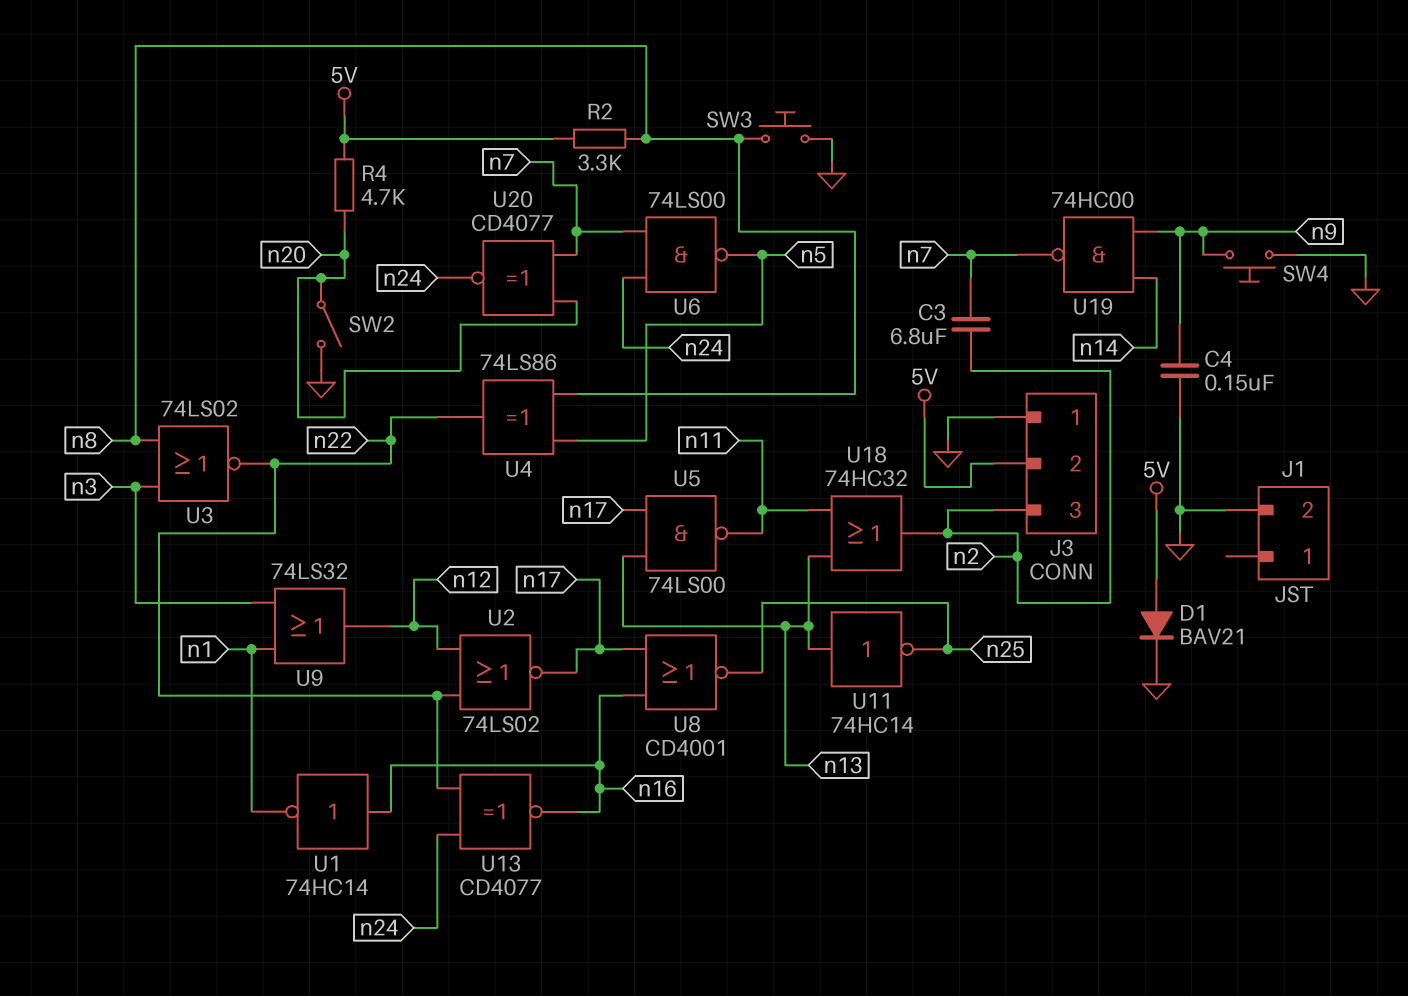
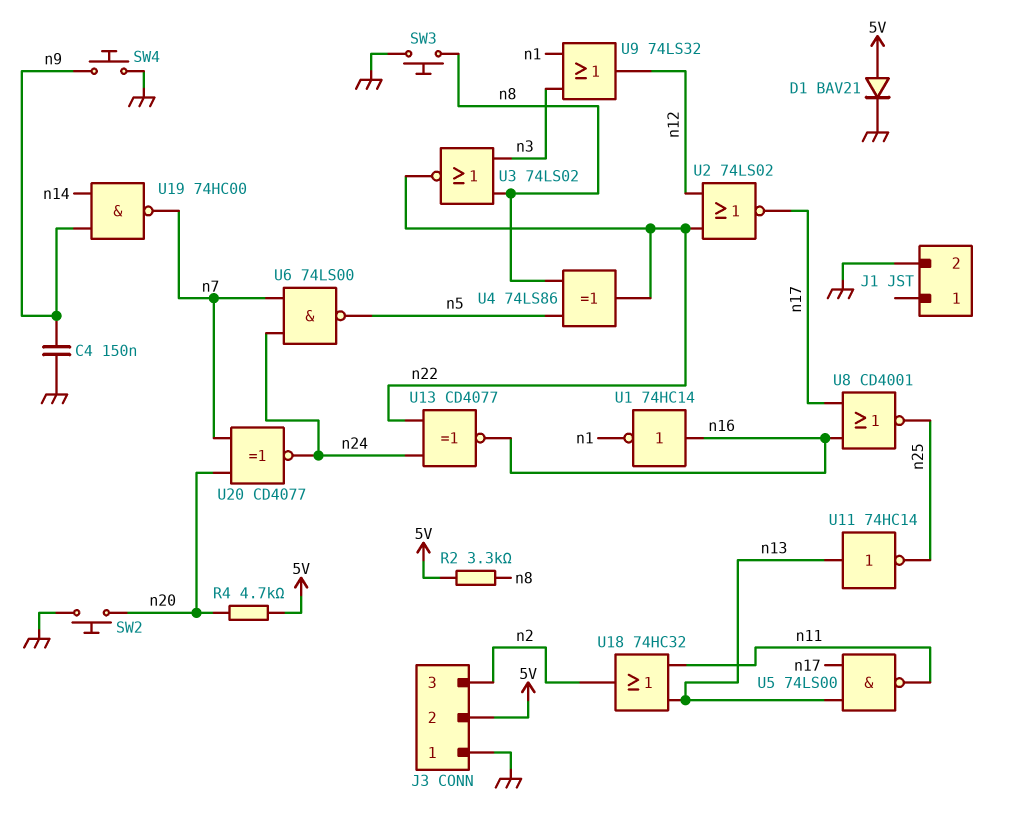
C3: 6.8uF (n2, n7) -> none
SW2: switch (GND, n20) -> button (GND, n20)

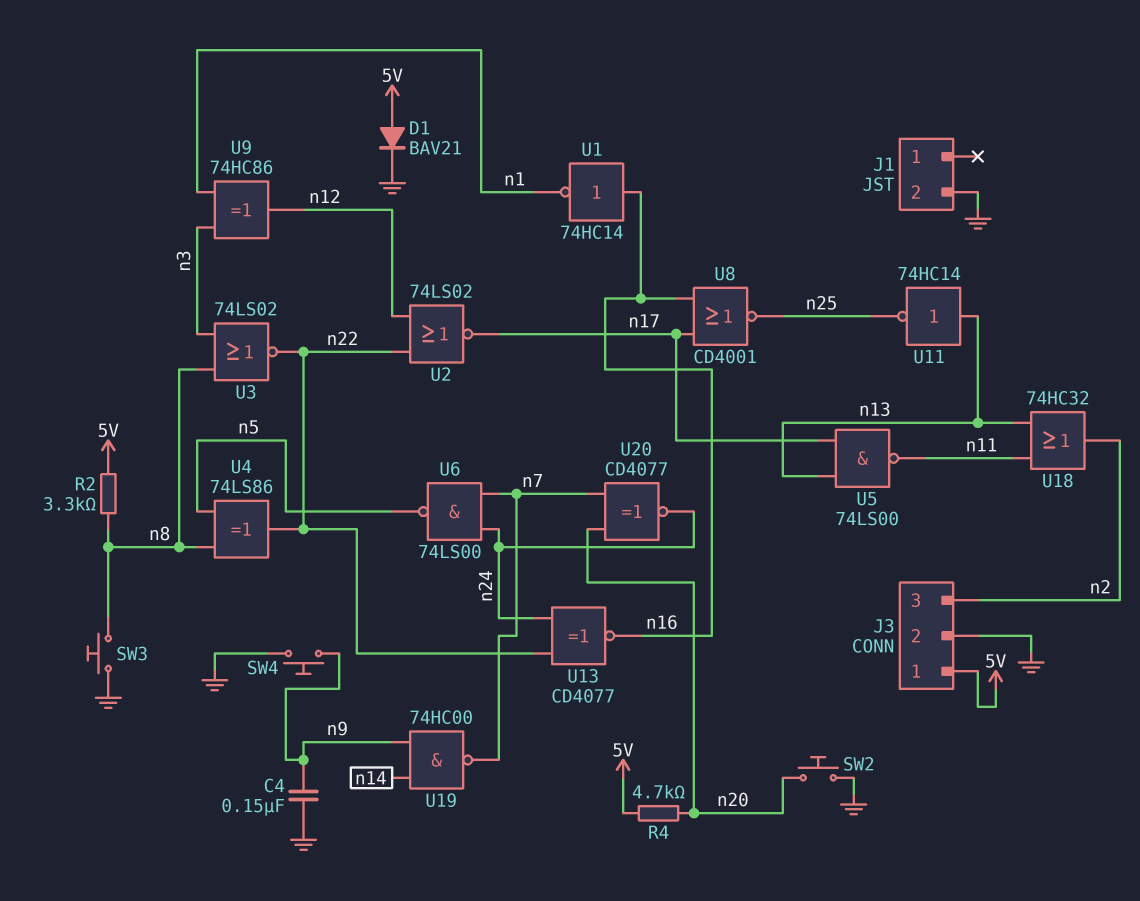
J3 pin 1: GND -> 5V
J3 pin 2: 5V -> GND
U9: OR 74LS32 (in n1, in n3, out n12) -> XOR 74HC86 (in n1, in n3, out n12)

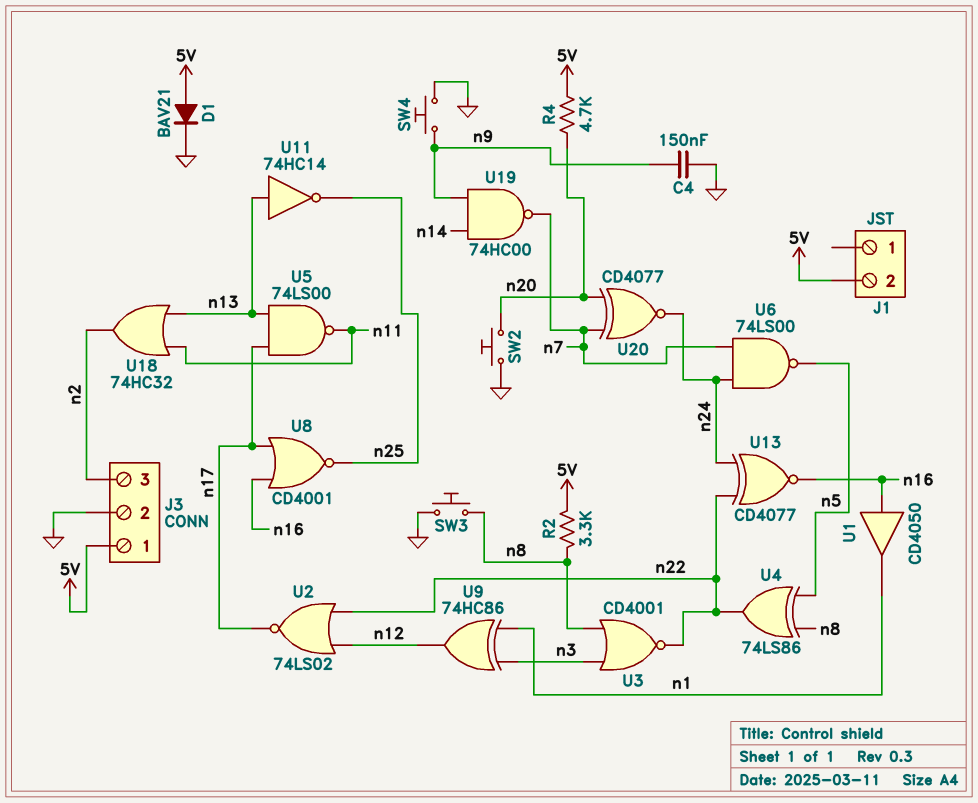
J1 pin 2: GND -> 5V
U1: NOT 74HC14 (in n16, out n1) -> buffer CD4050 (in n16, out n1)
U3: NOR 74LS02 (in n3, in n8, out n22) -> NOR CD4001 (in n3, in n8, out n22)

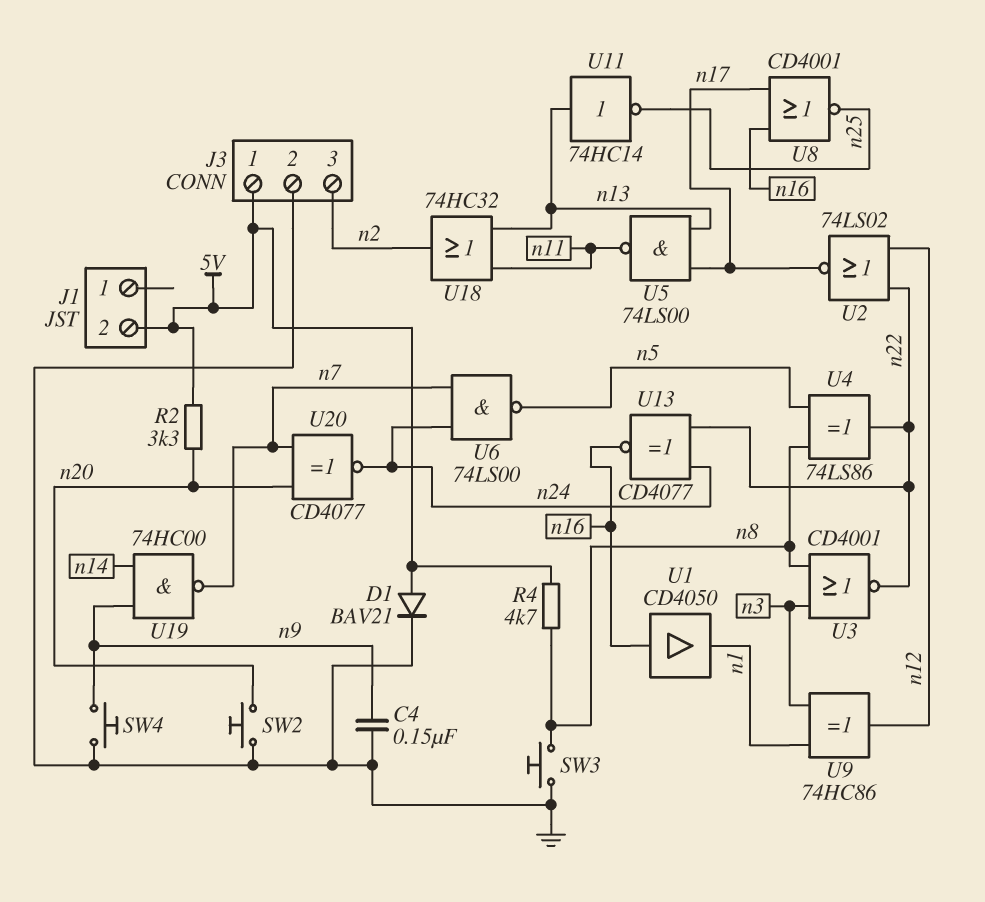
R2: 3.3k (5V, n8) -> 3.3k (5V, n20)
R4: 4.7k (5V, n20) -> 4.7k (5V, n8)

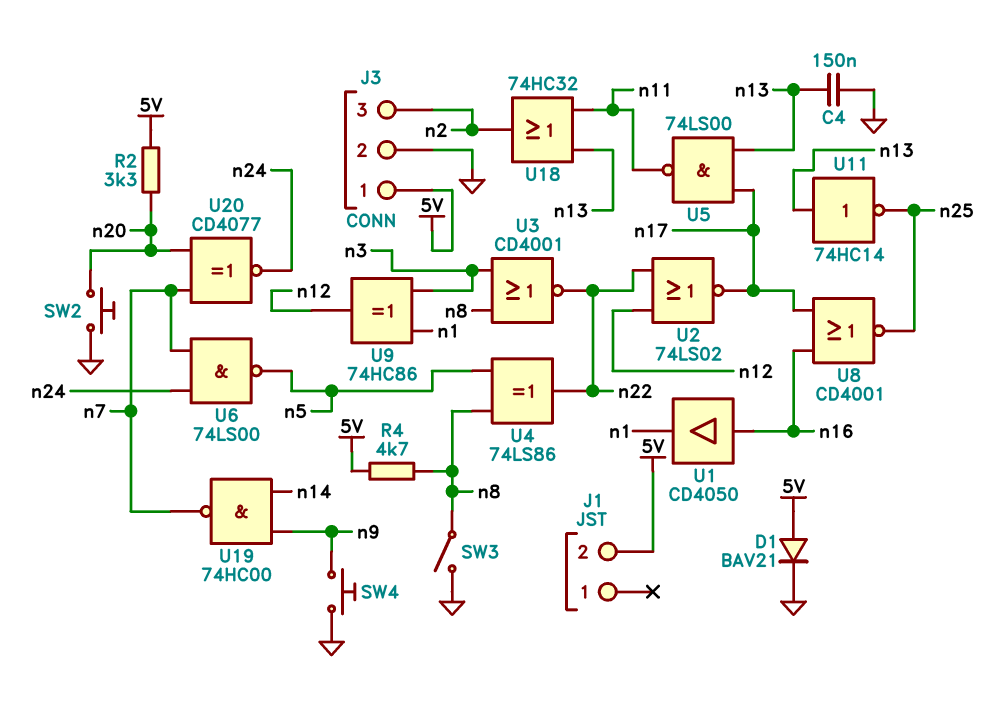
C4: 150nF (GND, n9) -> 150nF (GND, n13)
SW3: button (GND, n8) -> switch (GND, n8)
U13: XNOR CD4077 (in n22, in n24, out n16) -> none

